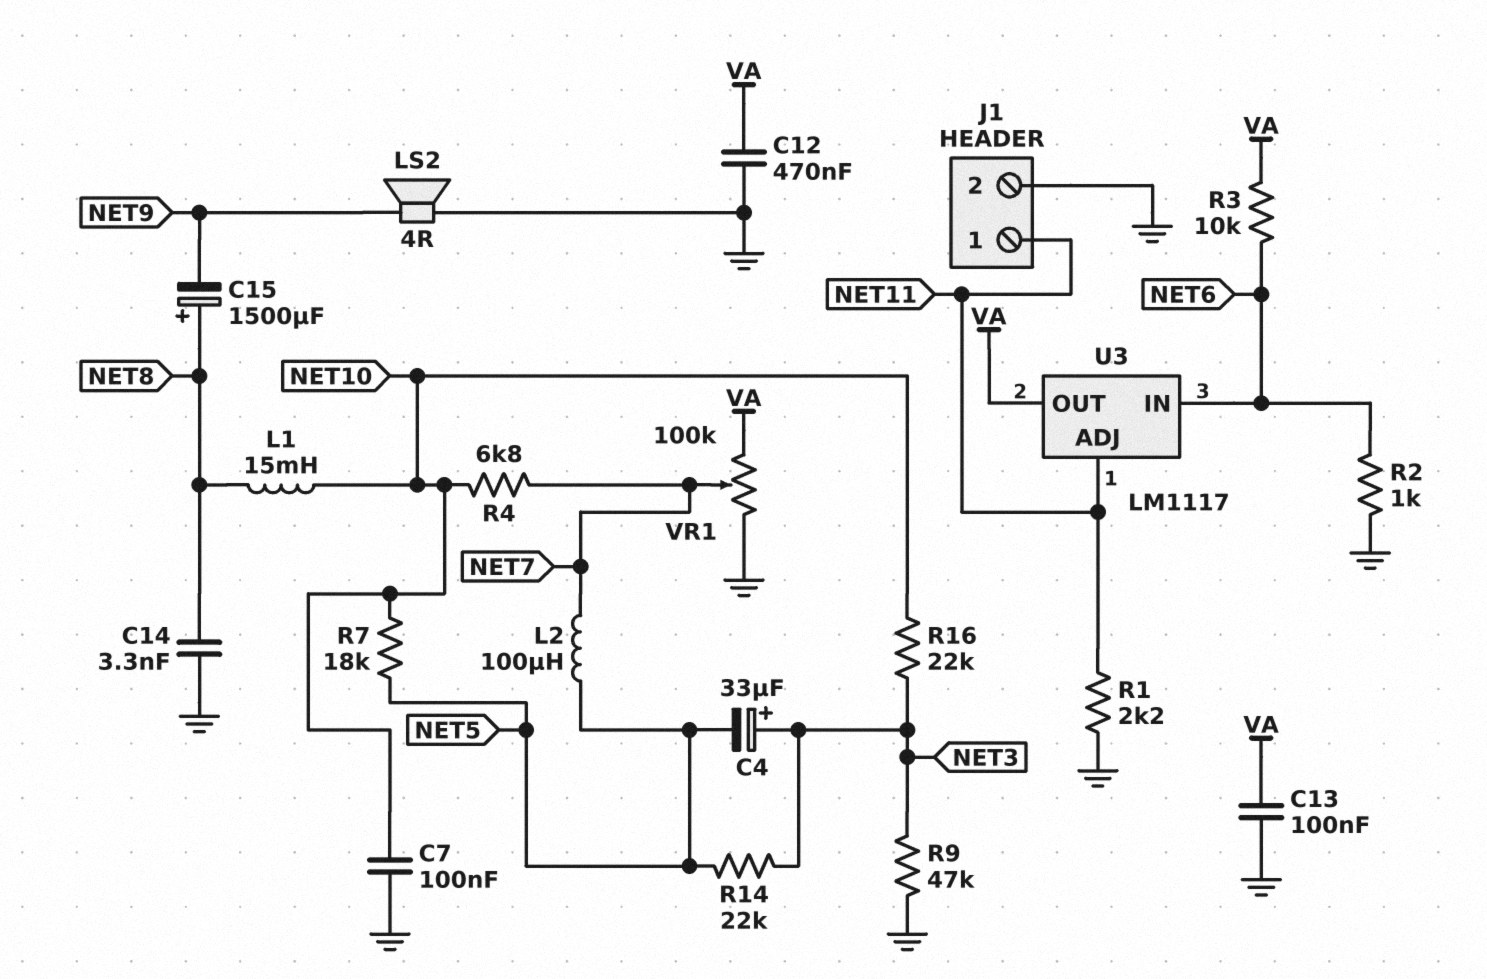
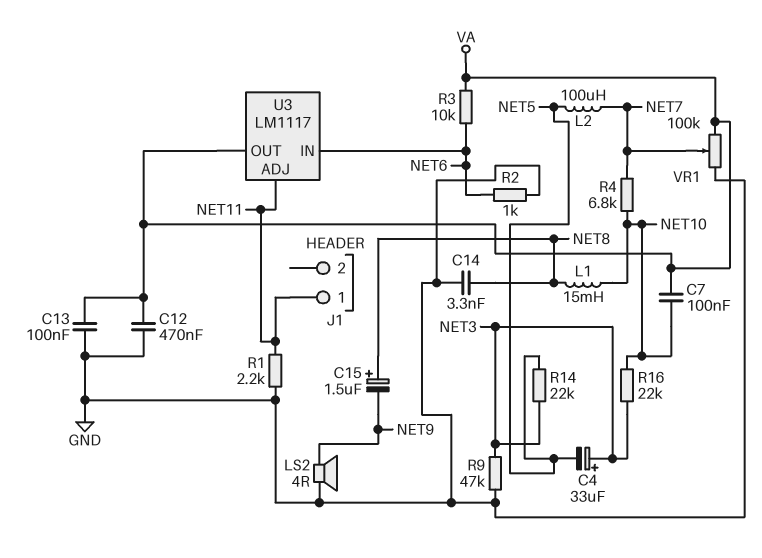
C7: 100nF (GND, NET10) -> 100nF (NET10, VA)
C15: 1500uF (plus NET8, minus NET9) -> 1.5uF (plus NET8, minus NET9)
J1 pin 2: GND -> none
R7: 18k (NET5, NET10) -> none

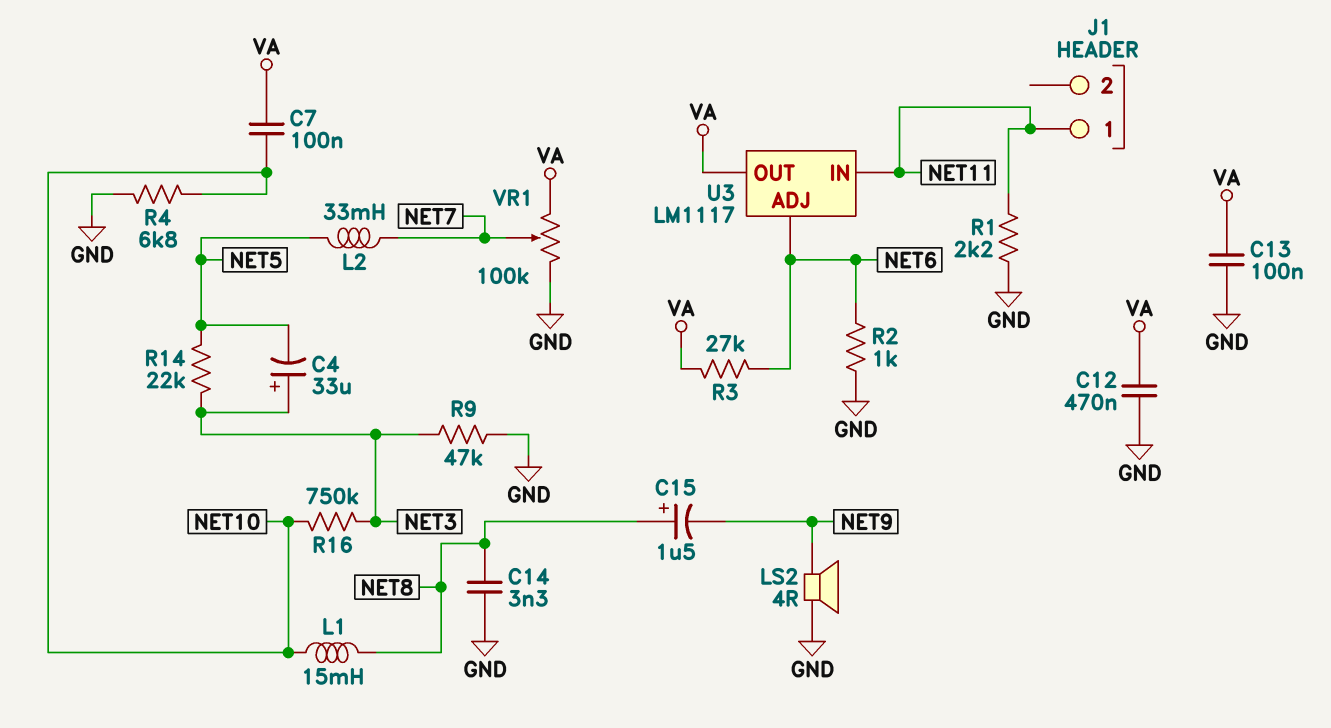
L2: 100uH (NET5, NET7) -> 33mH (NET5, NET7)
R3: 10k (NET6, VA) -> 27k (NET6, VA)
R4: 6.8k (NET7, NET10) -> 6.8k (GND, NET10)
R16: 22k (NET3, NET10) -> 750k (NET3, NET10)
U3 pin ADJ: NET11 -> NET6
U3 pin IN: NET6 -> NET11

